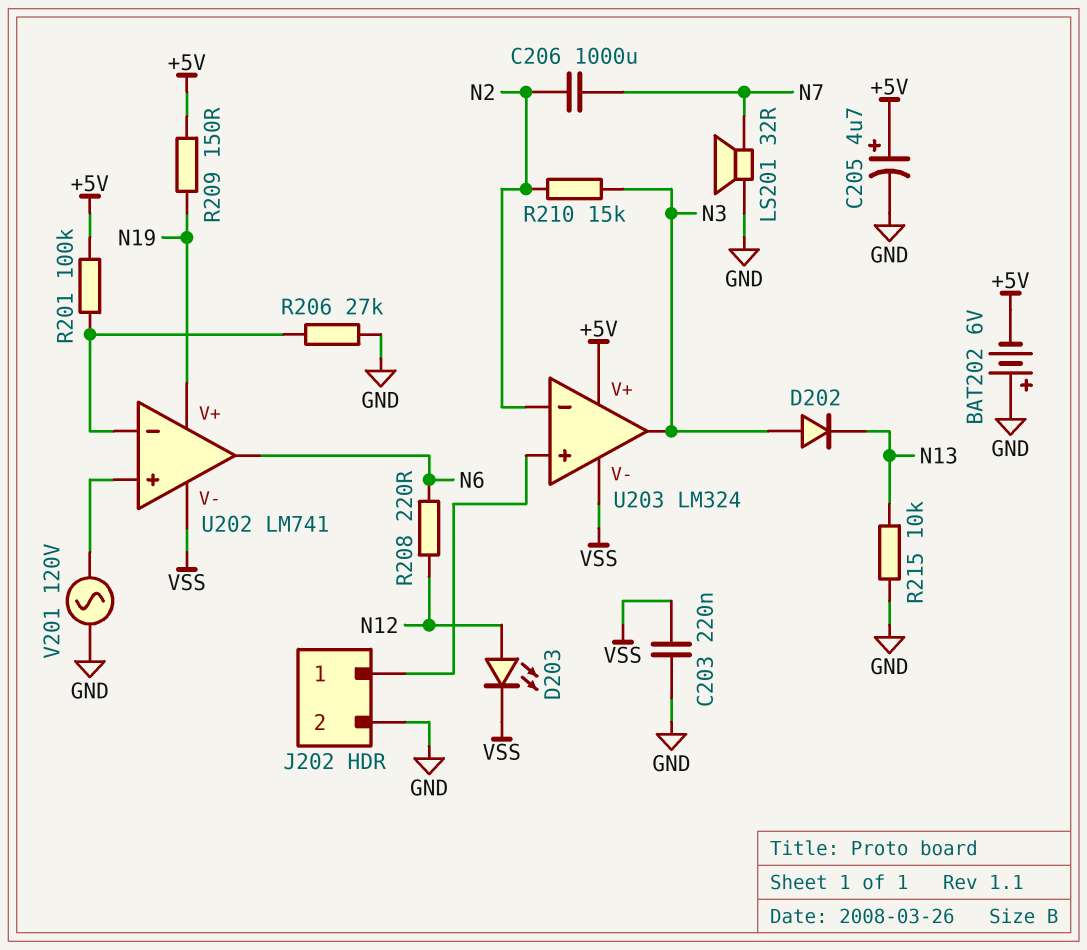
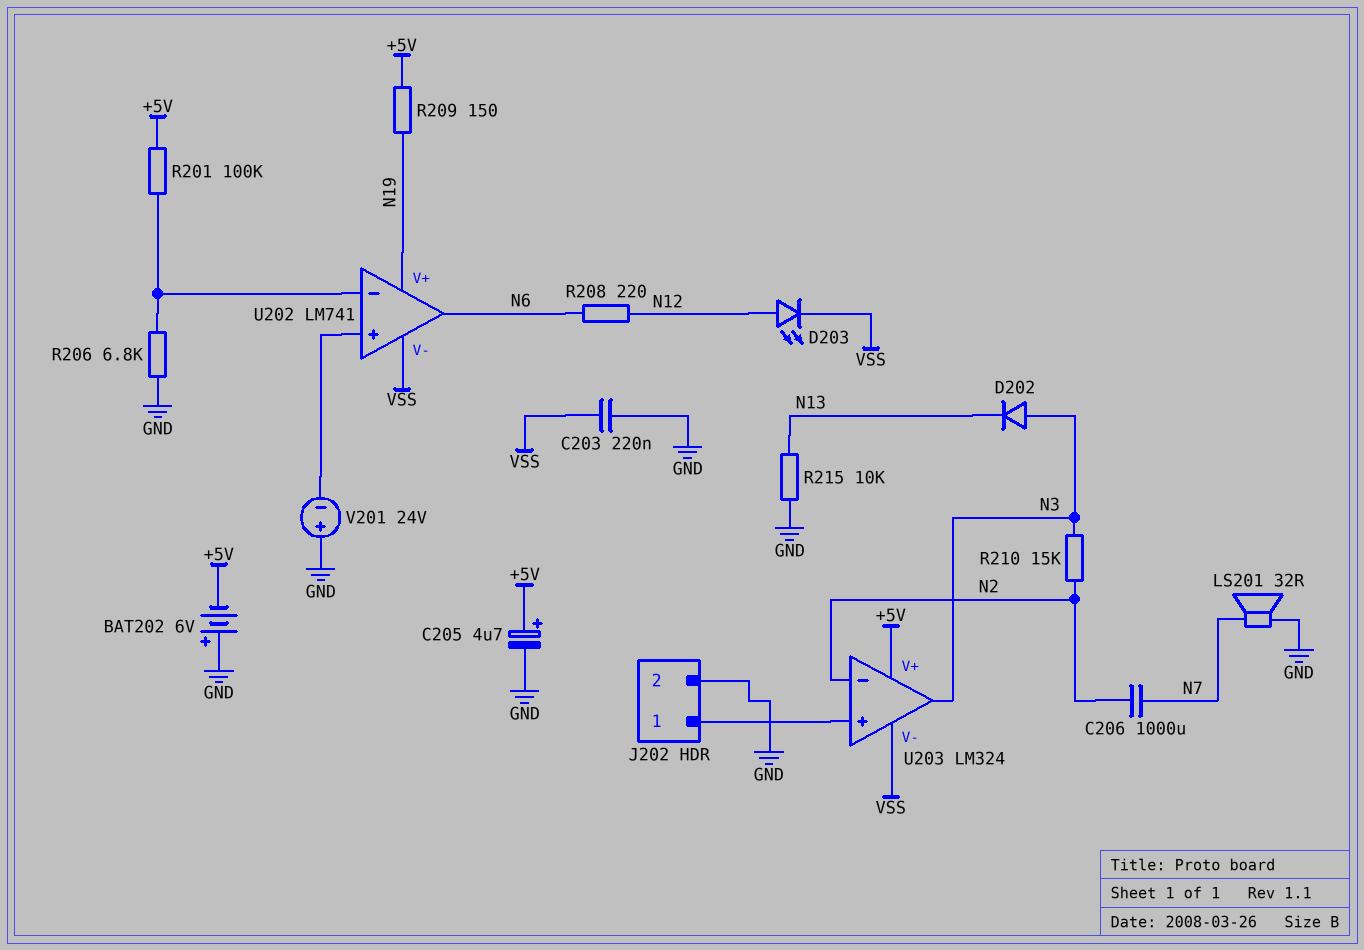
R206: 27k (GND, U202/in-) -> 6.8k (GND, U202/in-)
V201: AC 120V (GND, U202/in+) -> 24V (plus GND, minus U202/in+)

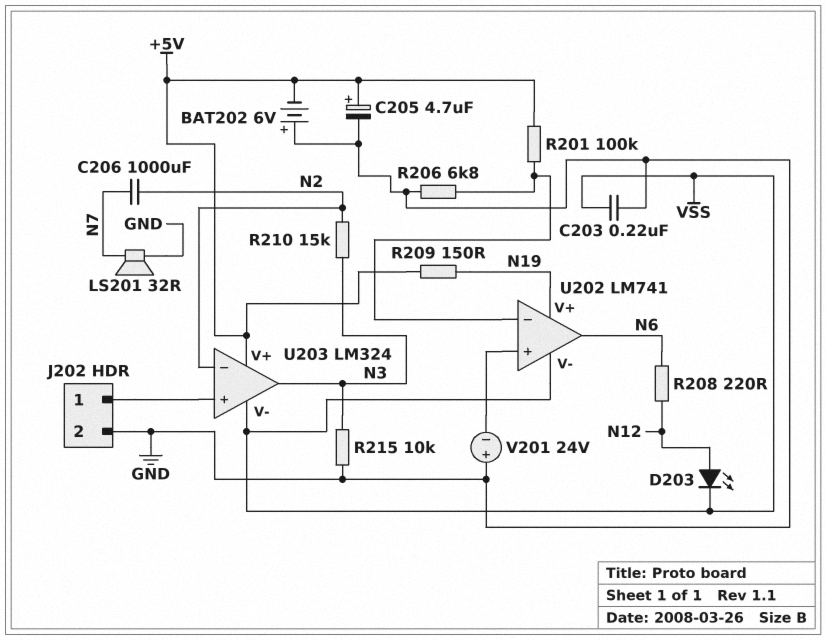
D202: diode (A N3, K N13) -> none
R215: 10k (GND, N13) -> 10k (GND, N3)

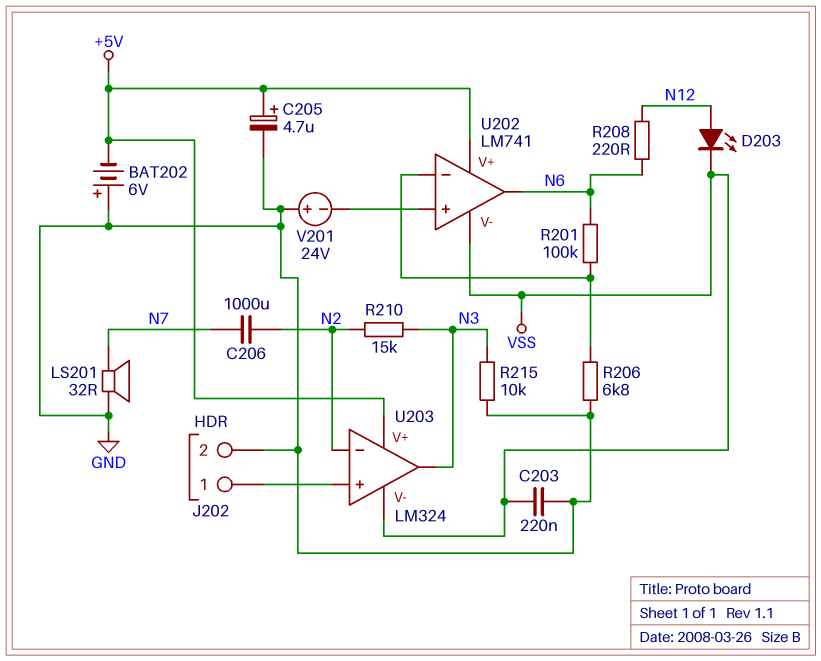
R201: 100k (+5V, U202/in-) -> 100k (N6, U202/in-)
R209: 150 (+5V, N19) -> none
U202 pin V+: N19 -> +5V

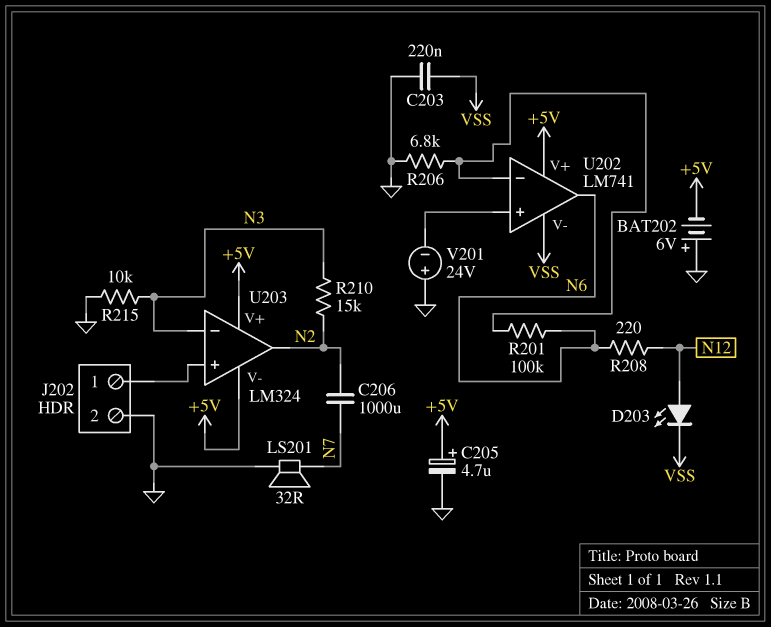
U203 pin V-: VSS -> +5V
U203 pin in-: N2 -> N3
U203 pin out: N3 -> N2

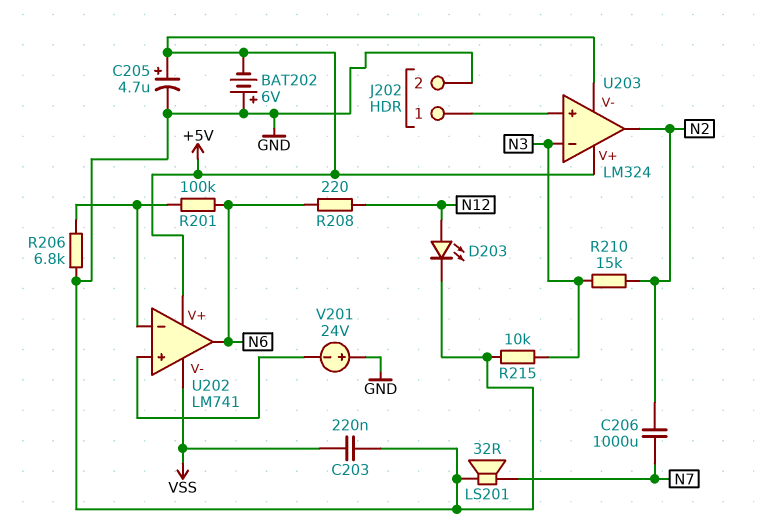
D203: LED (A N12, K VSS) -> LED (A N12, K GND)

